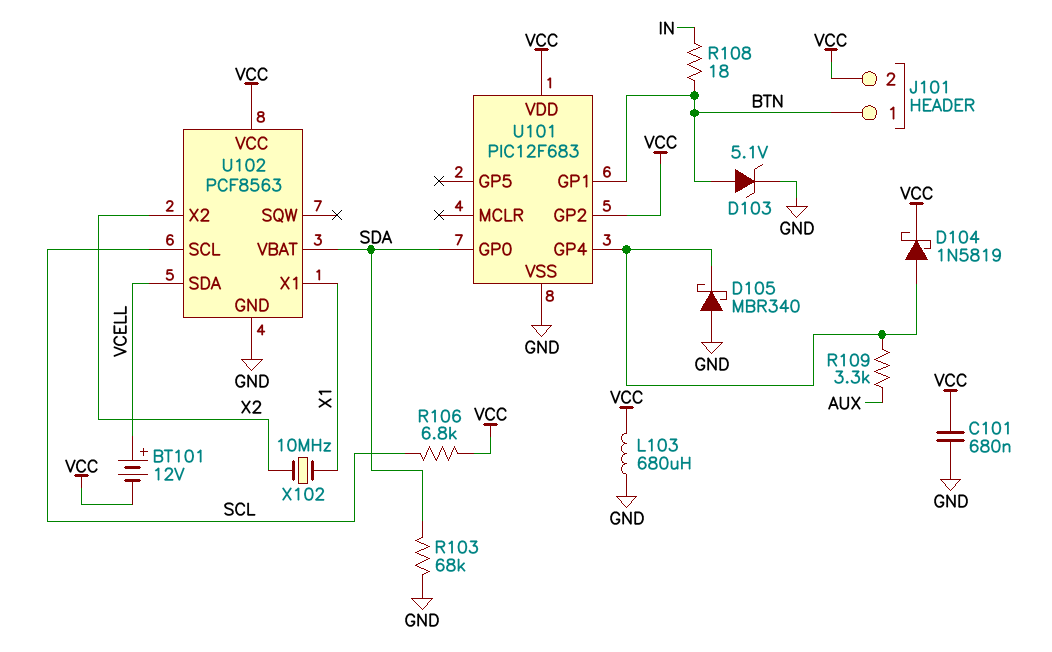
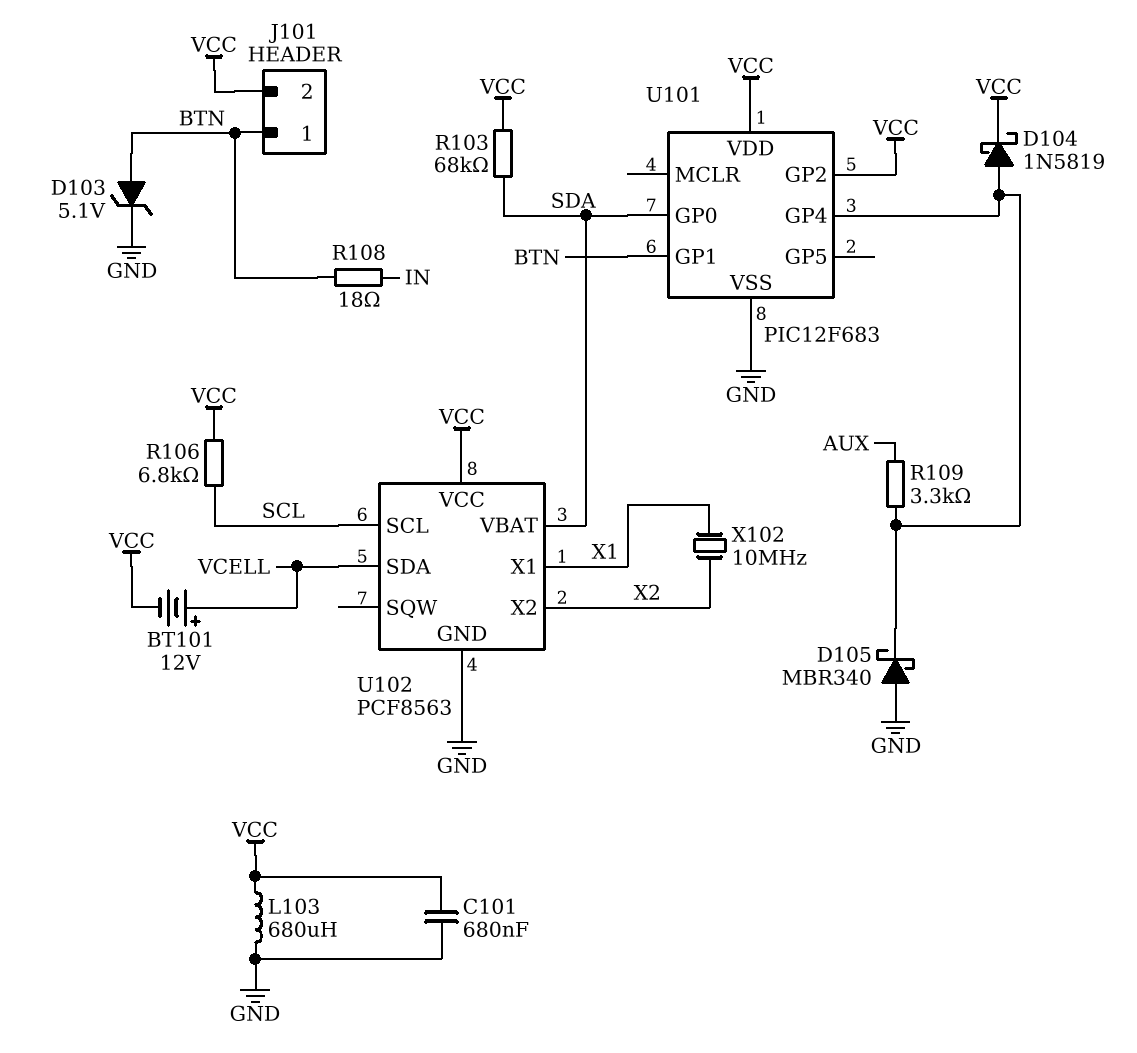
R103: 68k (GND, SDA) -> 68k (SDA, VCC)

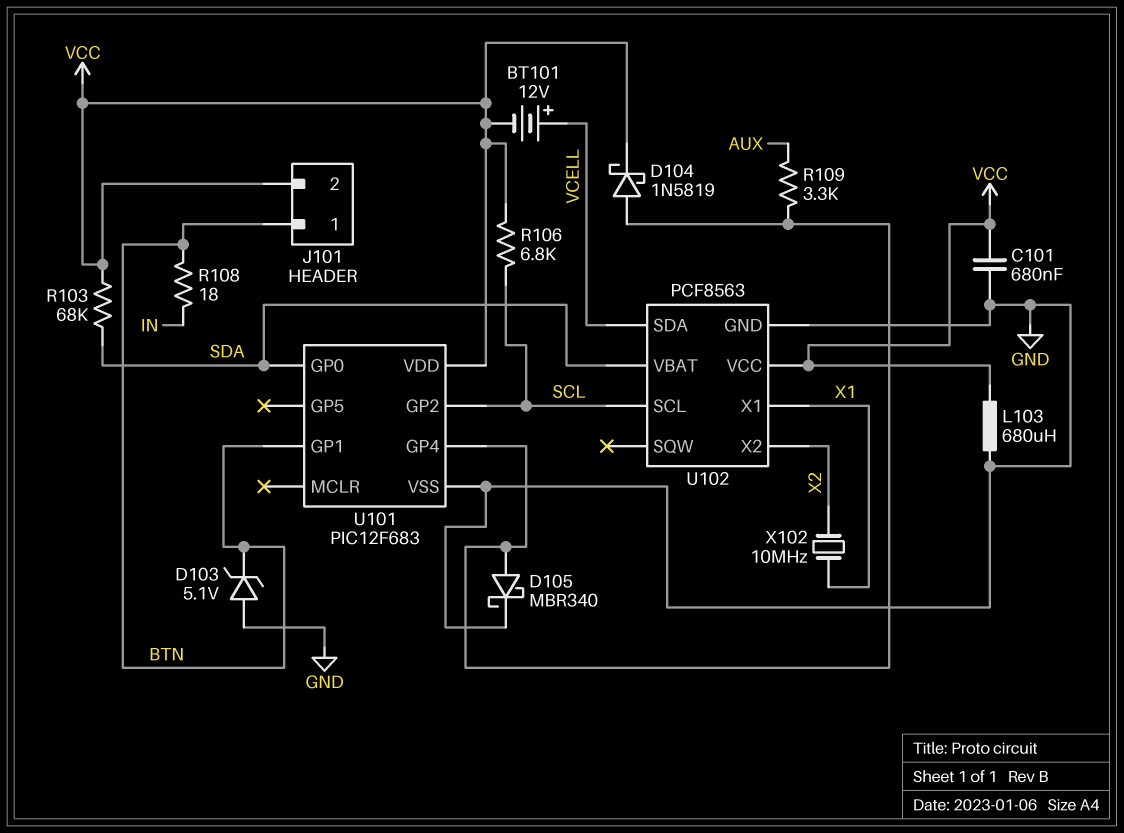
D103: zener 5.1V (A BTN, K GND) -> zener 5.1V (A GND, K BTN)
D105: schottky MBR340 (A GND, K U101/GP4) -> schottky MBR340 (A U101/GP4, K GND)
U101 pin GP2: VCC -> SCL

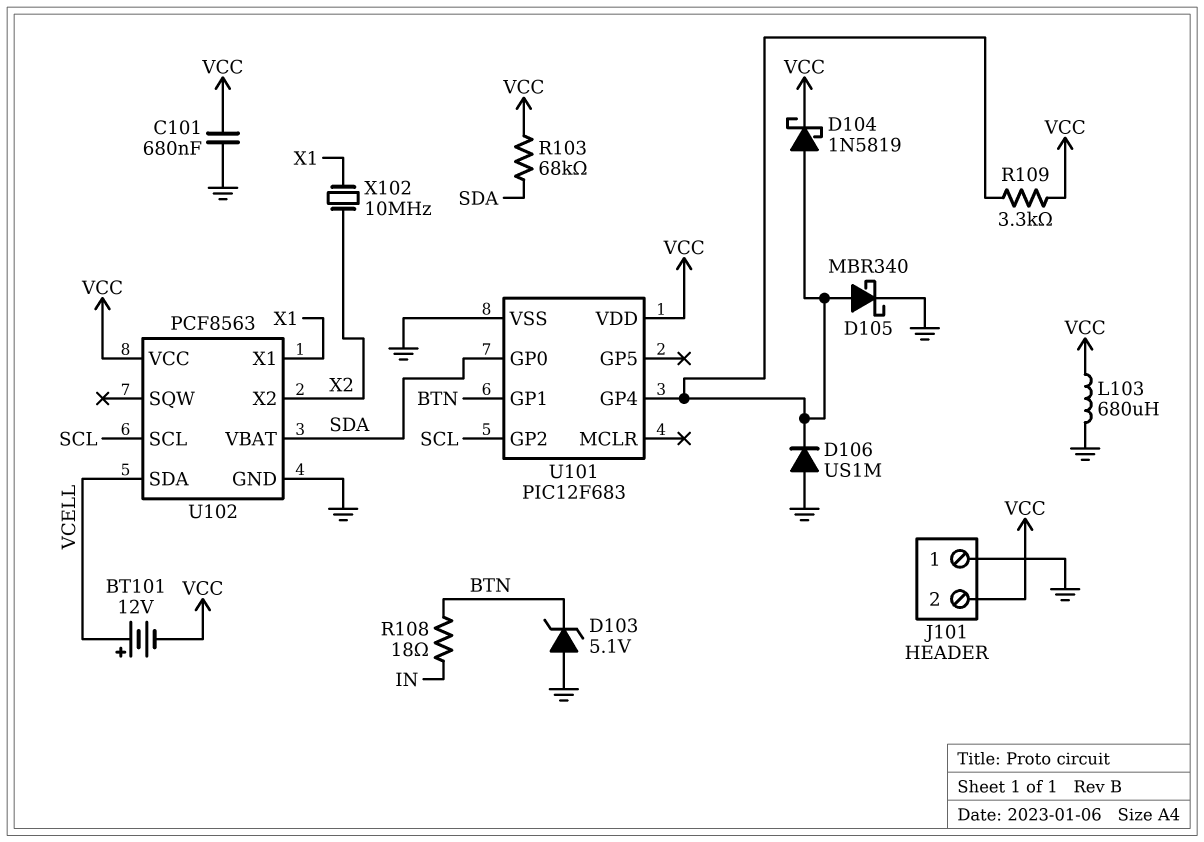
D106: none -> diode US1M (A GND, K U101/GP4)
J101 pin 1: BTN -> GND
R106: 6.8k (SCL, VCC) -> none
R109: 3.3k (AUX, U101/GP4) -> 3.3k (U101/GP4, VCC)

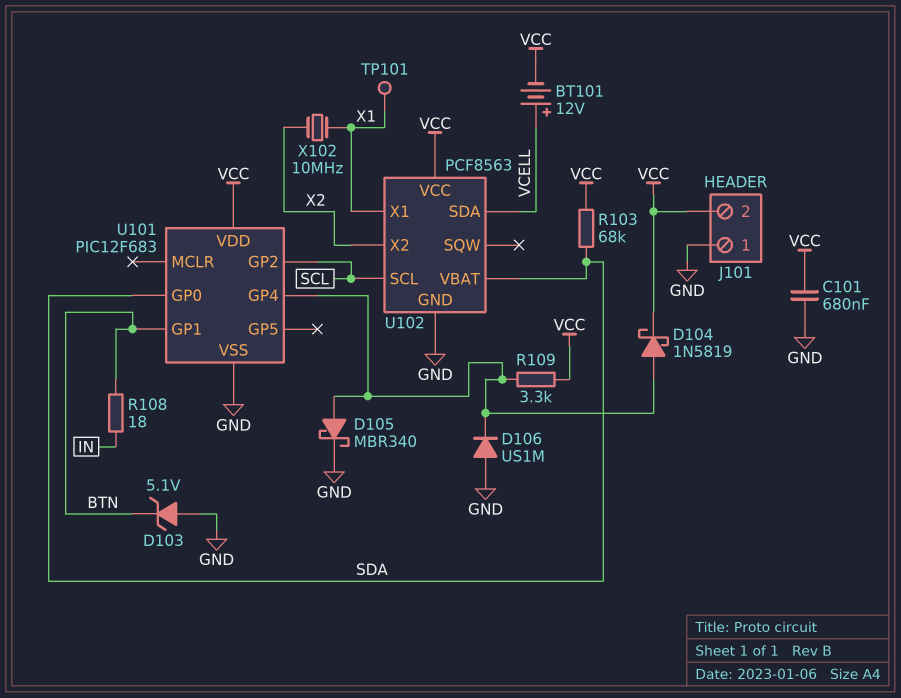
L103: 680uH (GND, VCC) -> none
TP101: none -> test point (X1)

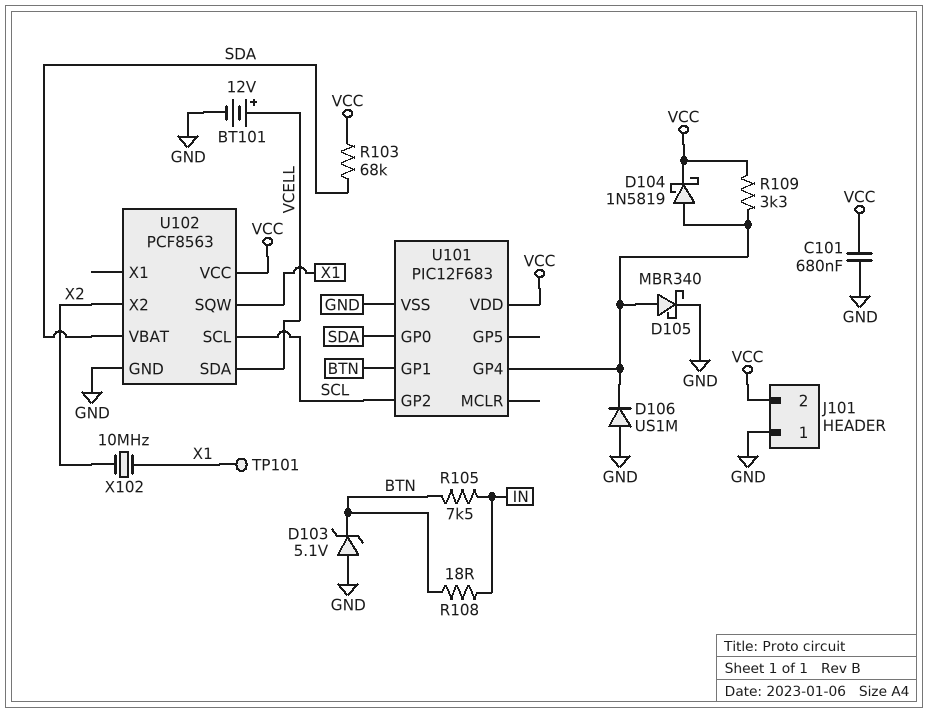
BT101: 12V (plus VCELL, minus VCC) -> 12V (plus VCELL, minus GND)
R105: none -> 7.5k (BTN, IN)
U102 pin SQW: none -> X1
U102 pin X1: X1 -> none

